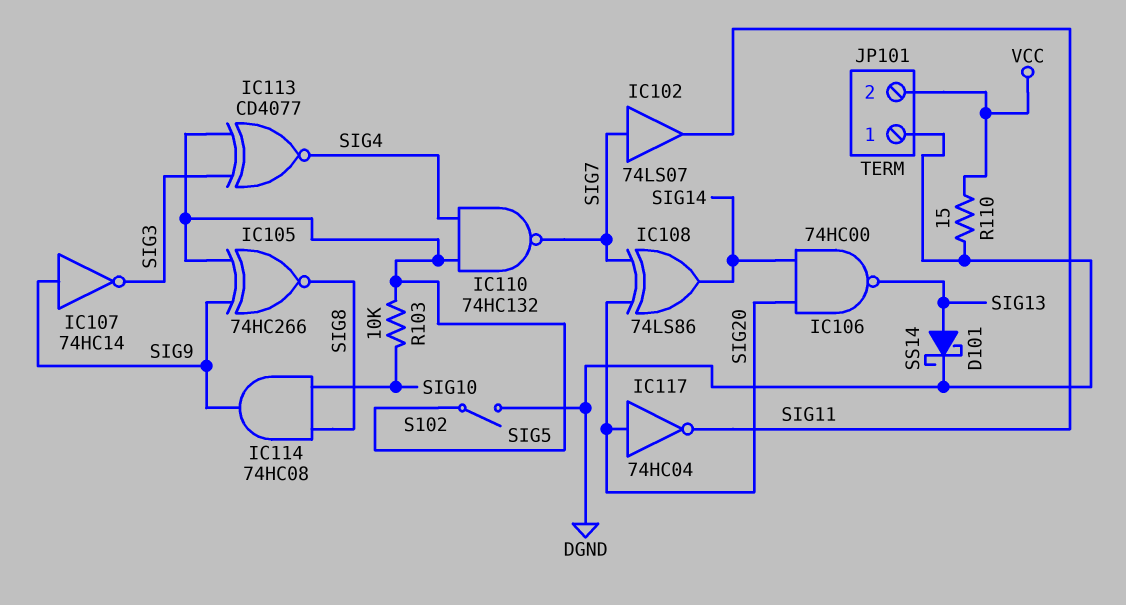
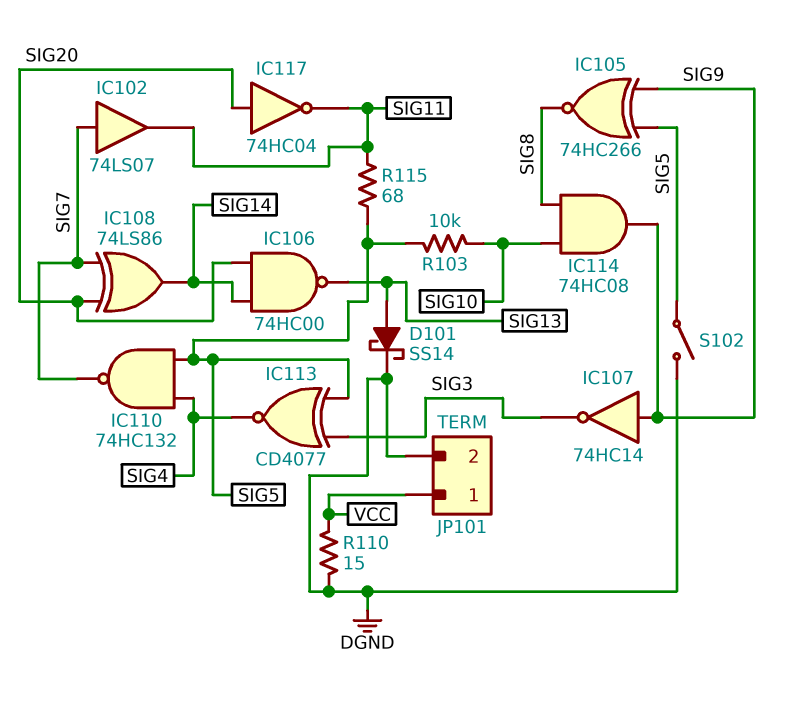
JP101 pin 1: DGND -> VCC
JP101 pin 2: VCC -> DGND
R115: none -> 68 (SIG5, SIG11)

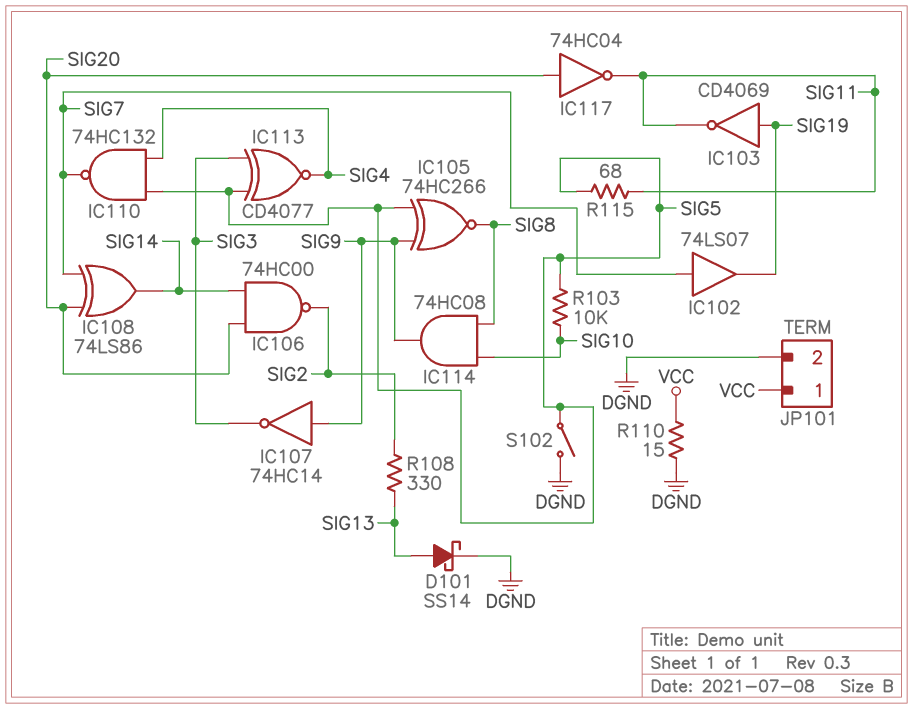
IC102: buffer 74LS07 (in SIG7, out SIG11) -> buffer 74LS07 (in SIG7, out SIG19)
IC103: none -> NOT CD4069 (in SIG19, out SIG11)
IC106: NAND 74HC00 (in SIG14, in SIG20, out SIG13) -> NAND 74HC00 (in SIG14, in SIG20, out SIG2)
R108: none -> 330 (SIG2, SIG13)

